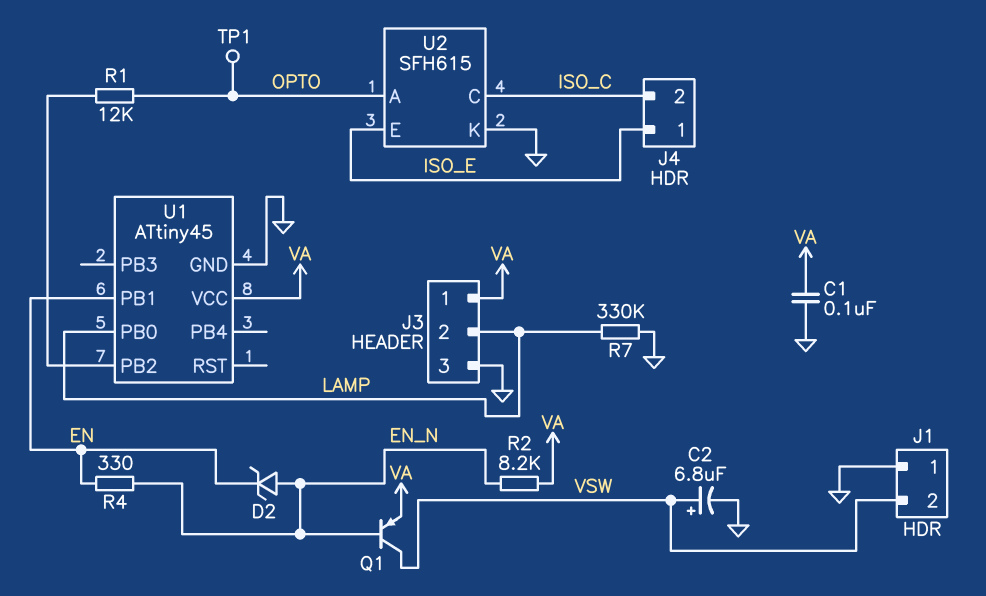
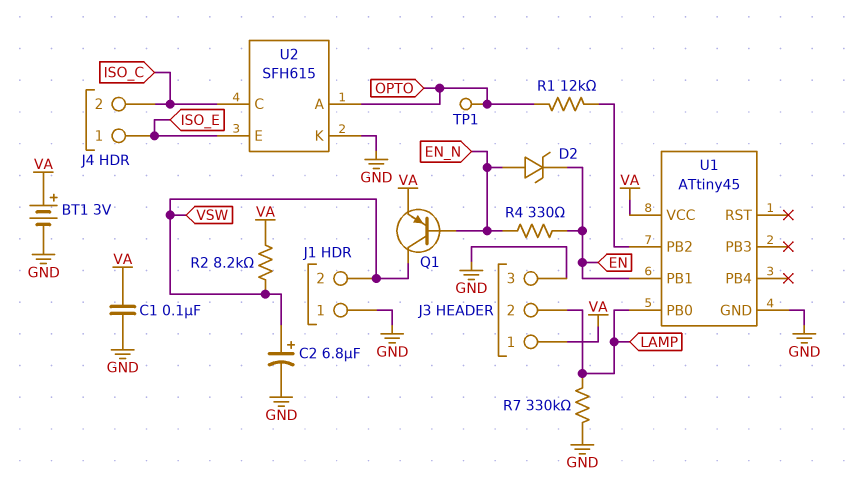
BT1: none -> 3V (plus VA, minus GND)
R2: 8.2k (EN_N, VA) -> 8.2k (VA, VSW)

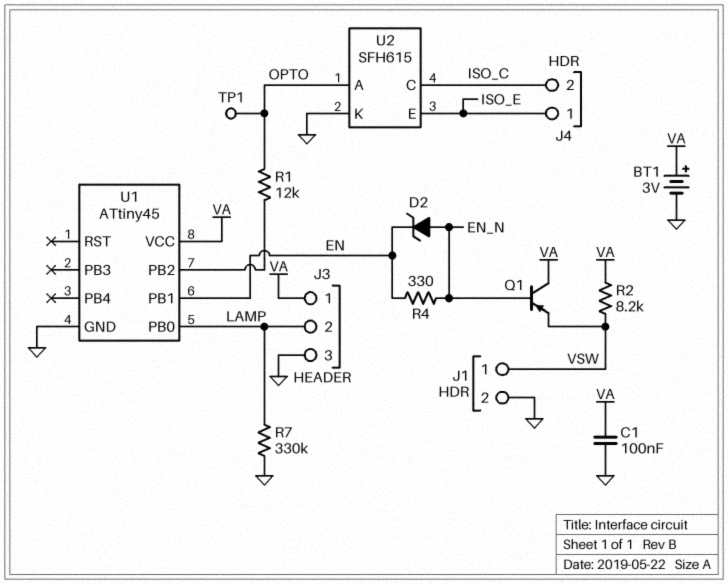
C2: 6.8uF (plus VSW, minus GND) -> none
J1 pin 1: GND -> VSW
J1 pin 2: VSW -> GND
Q1: PNP (B EN_N, C VSW, E VA) -> PNP (B EN_N, C VA, E VSW)

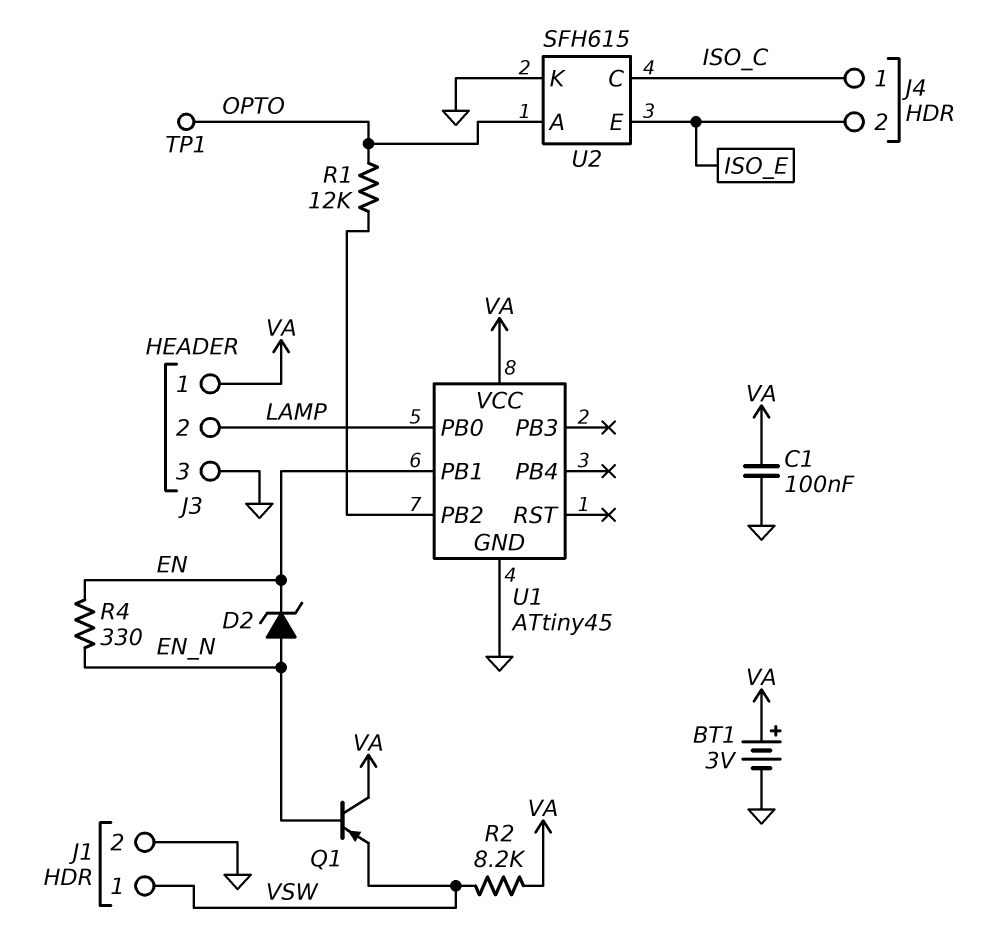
J4 pin 1: ISO_E -> ISO_C
J4 pin 2: ISO_C -> ISO_E
R7: 330k (GND, LAMP) -> none

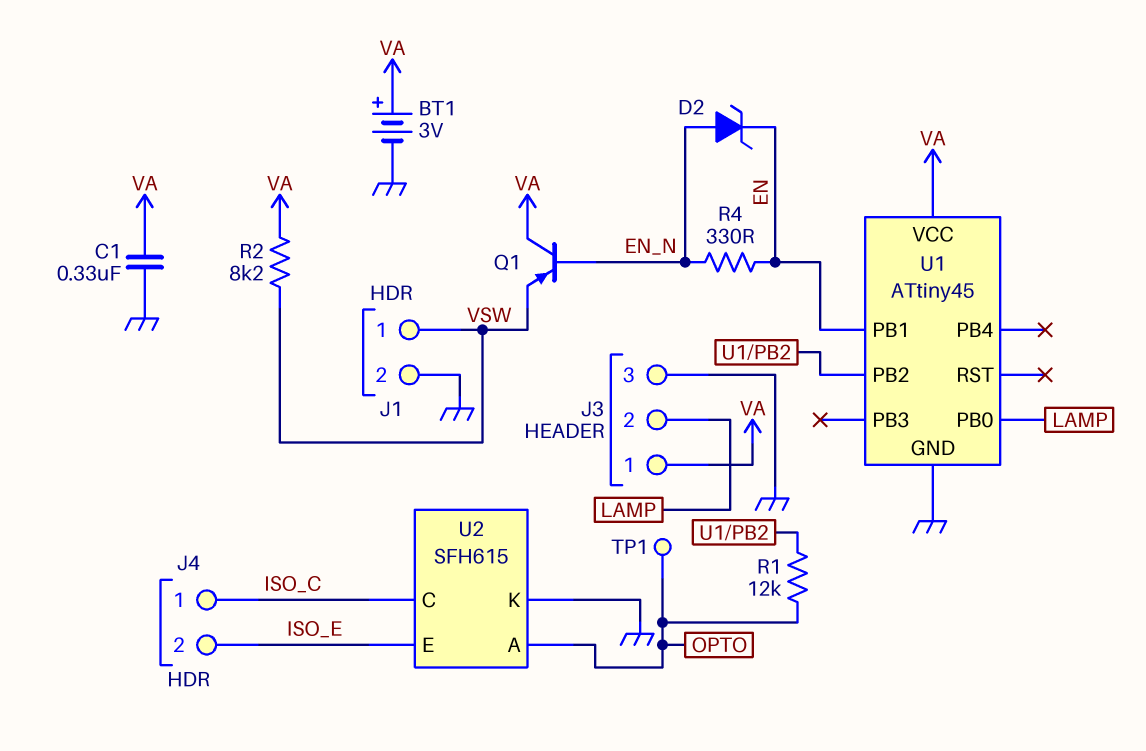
C1: 100nF (GND, VA) -> 330nF (GND, VA)

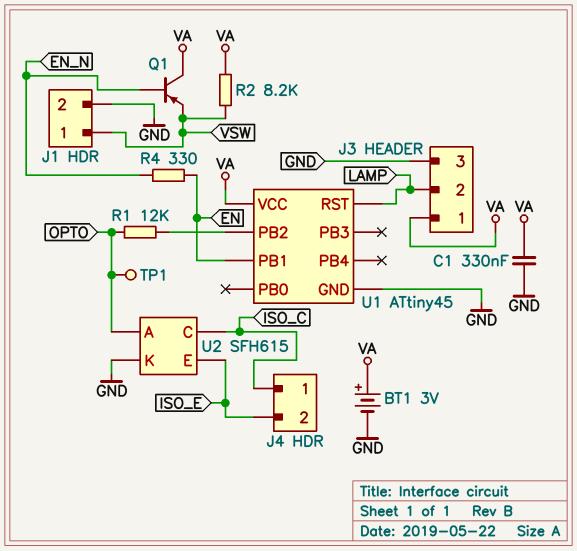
D2: zener (A EN_N, K EN) -> none
U1 pin PB0: LAMP -> none
U1 pin RST: none -> LAMP

